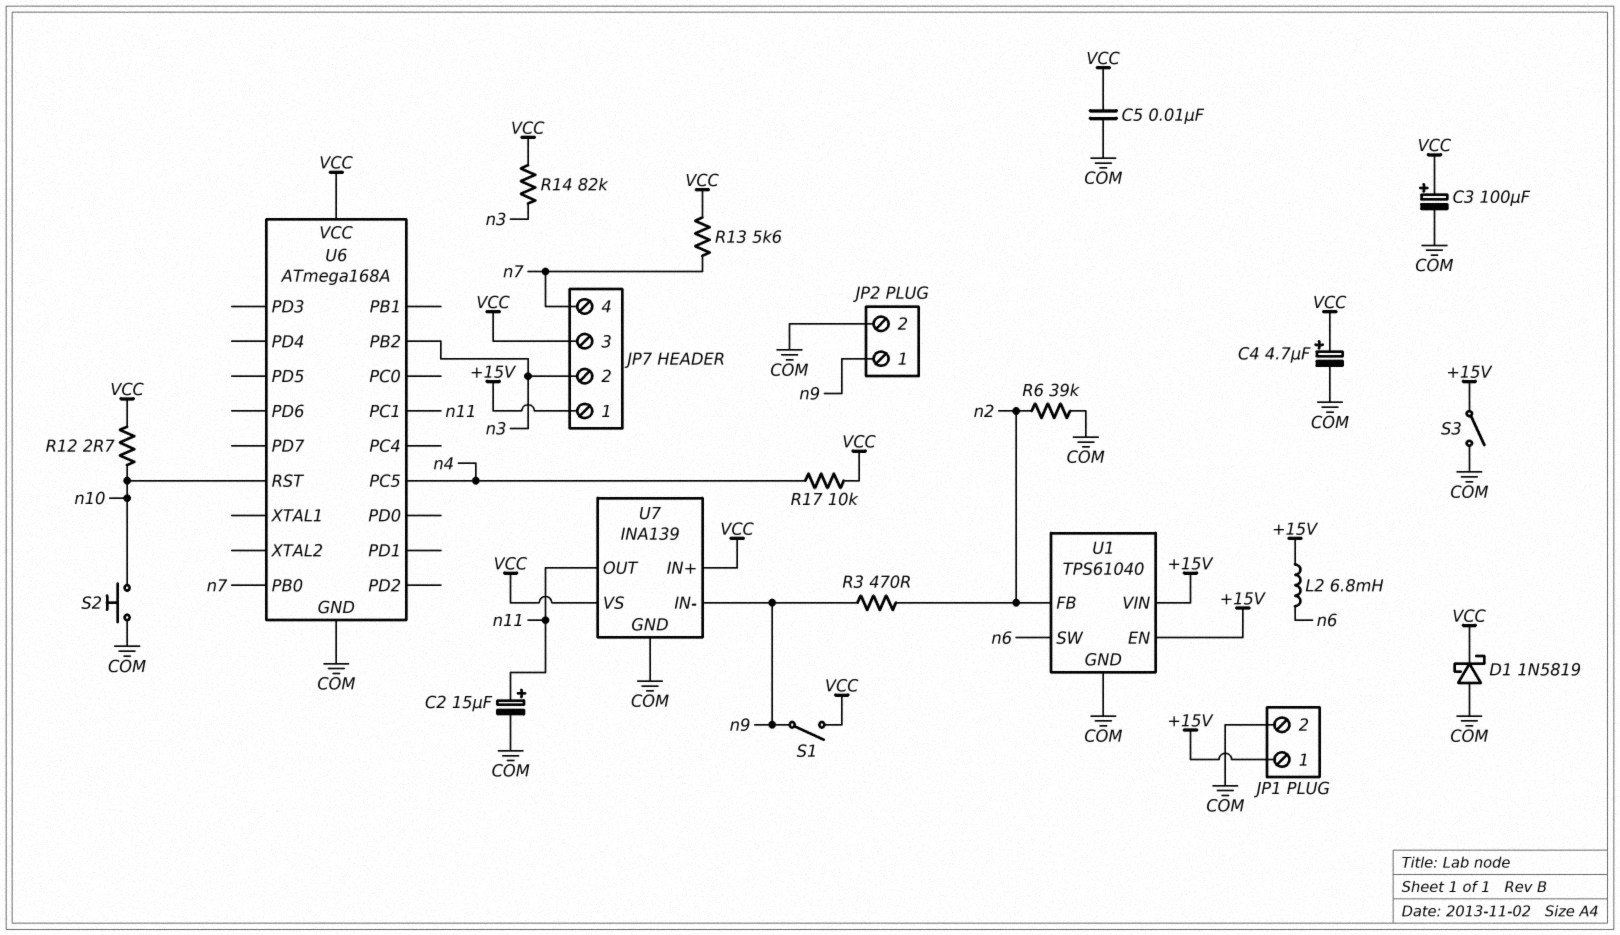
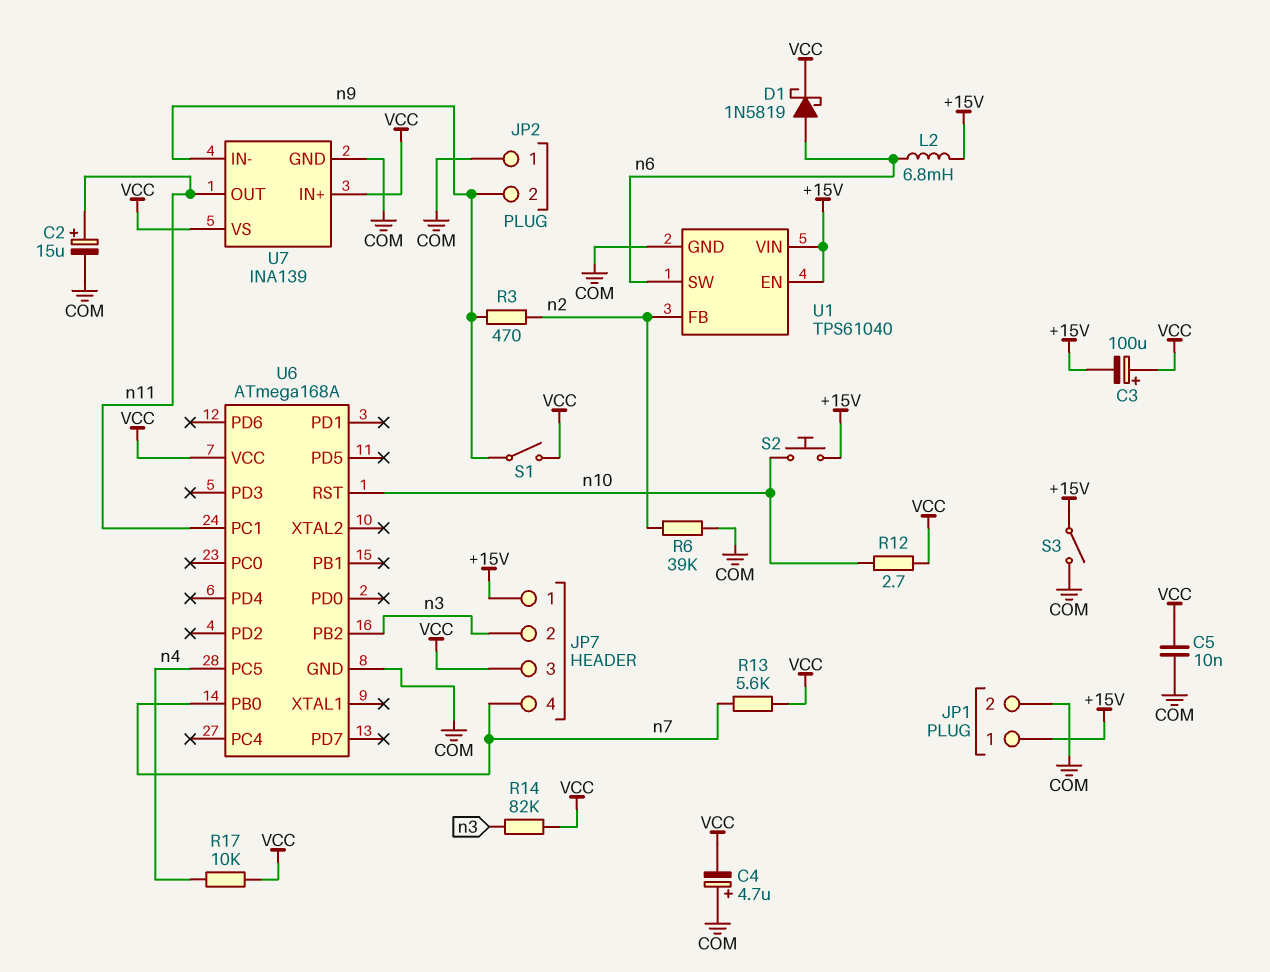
C3: 100uF (plus VCC, minus COM) -> 100uF (plus VCC, minus +15V)
C4: 4.7uF (plus VCC, minus COM) -> 4.7uF (plus COM, minus VCC)
D1: schottky 1N5819 (A COM, K VCC) -> schottky 1N5819 (A n6, K VCC)
JP2 pin 1: n9 -> COM
JP2 pin 2: COM -> n9
S2: button (COM, n10) -> button (+15V, n10)

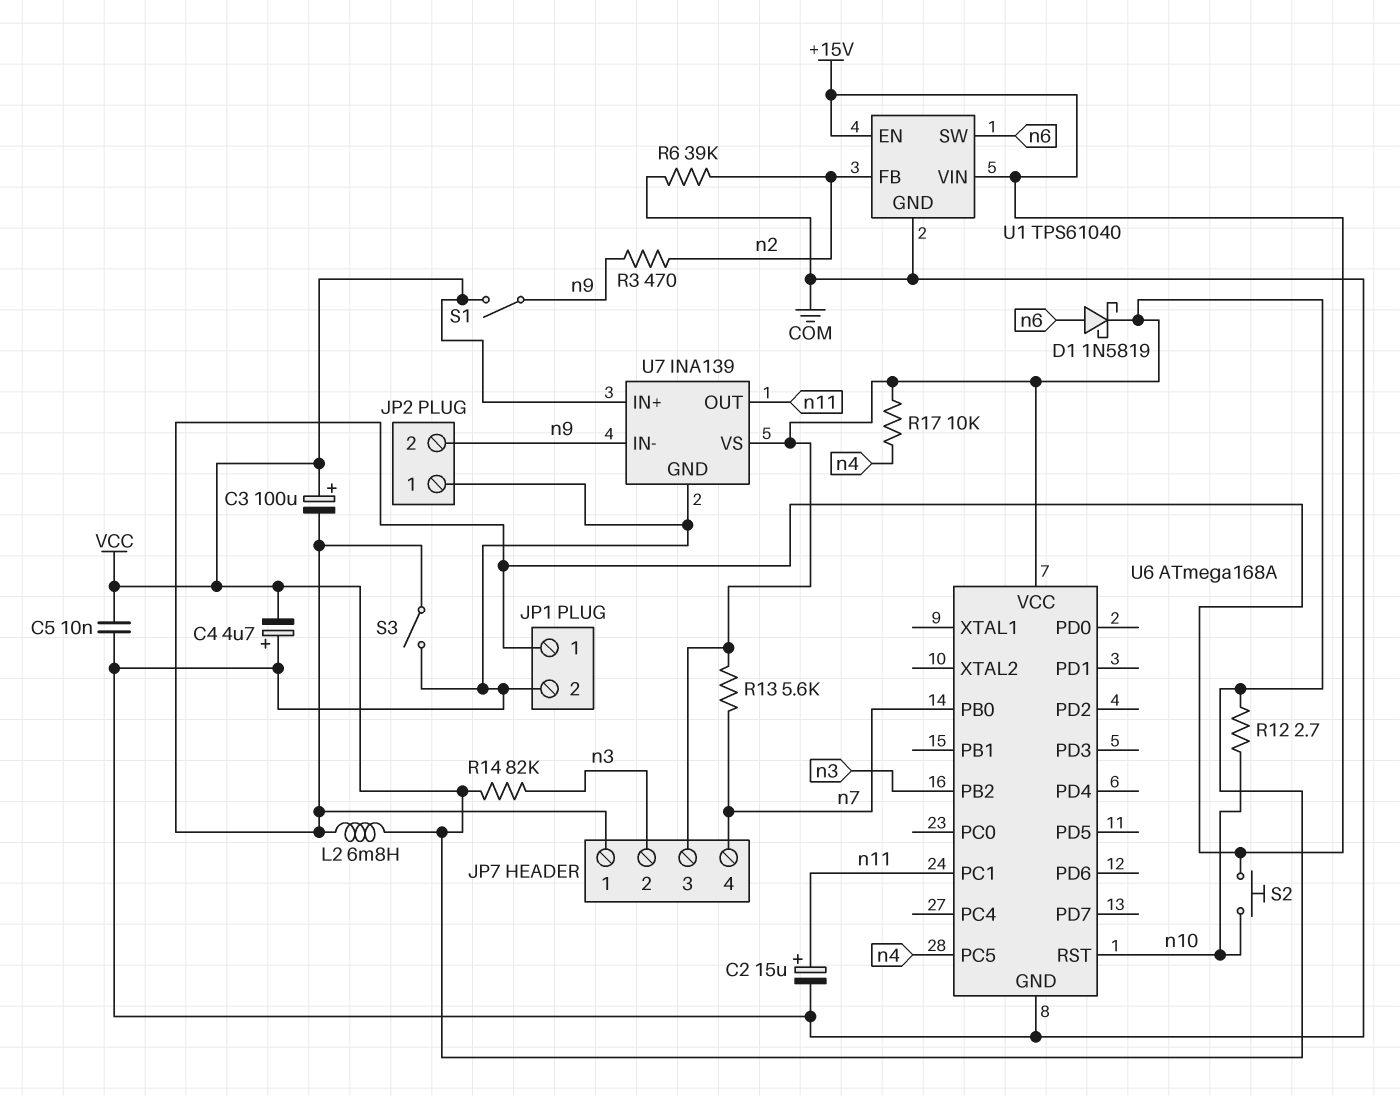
L2: 6.8mH (+15V, n6) -> 6.8mH (+15V, VCC)

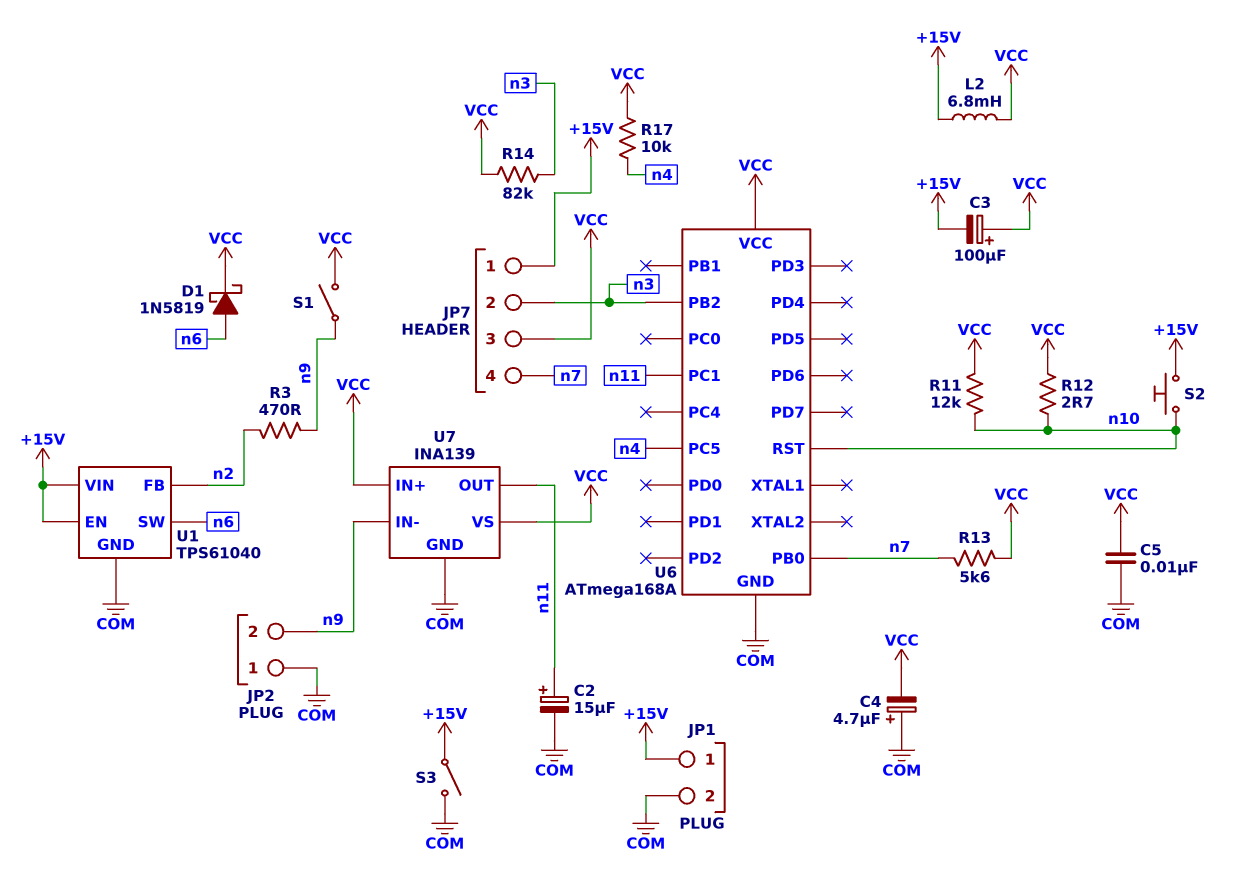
R6: 39k (COM, n2) -> none
R11: none -> 12k (VCC, n10)

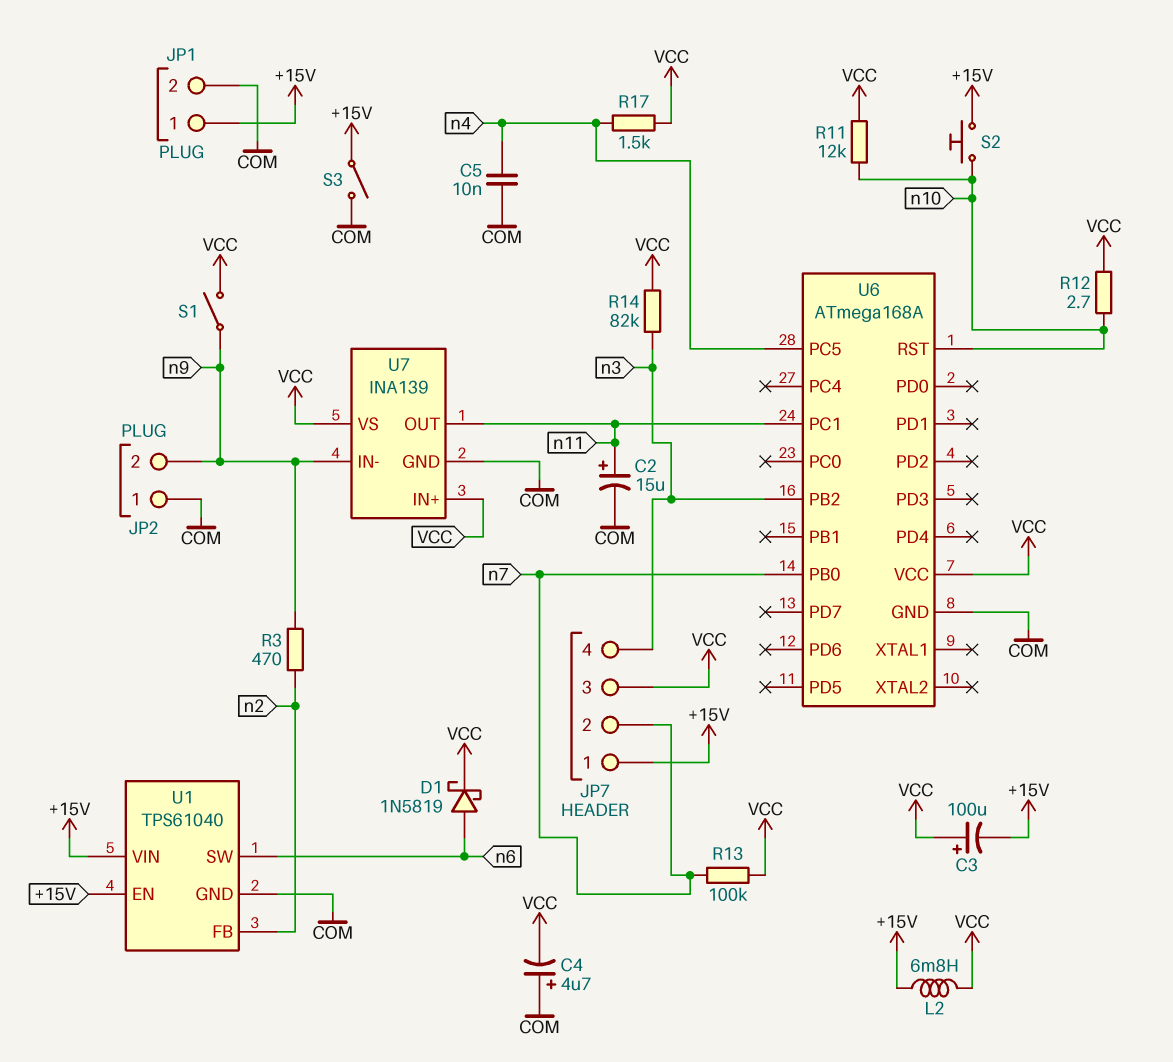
C5: 10nF (COM, VCC) -> 10nF (COM, n4)
JP7 pin 2: n3 -> n7
JP7 pin 4: n7 -> n3
R13: 5.6k (VCC, n7) -> 100k (VCC, n7)
R17: 10k (VCC, n4) -> 1.5k (VCC, n4)

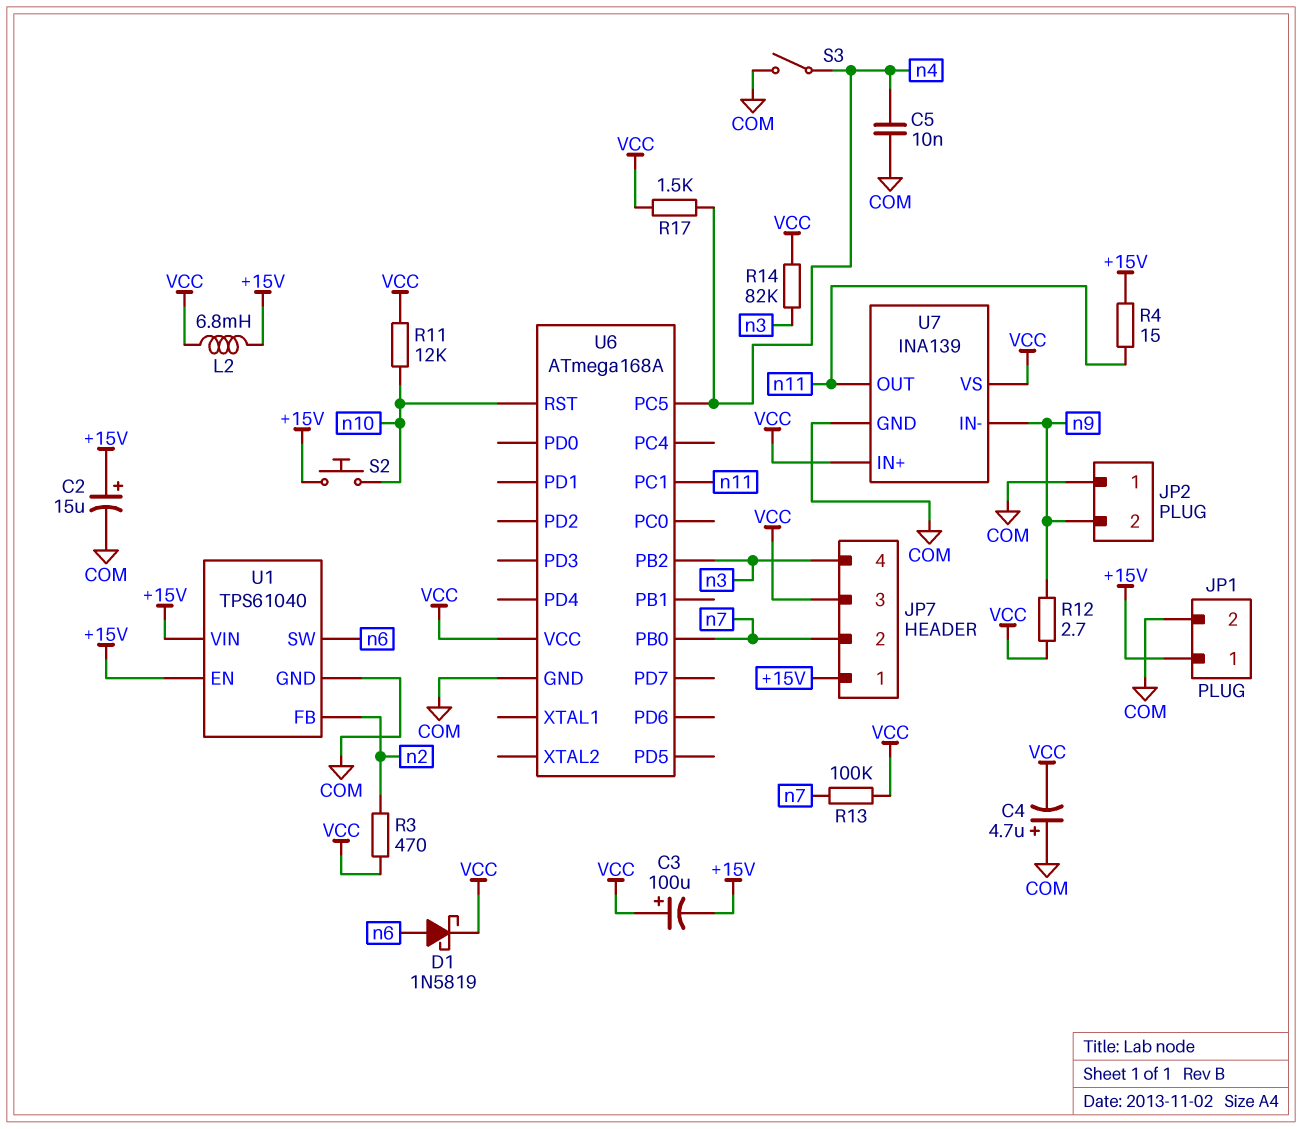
C2: 15uF (plus n11, minus COM) -> 15uF (plus +15V, minus COM)
R3: 470 (n2, n9) -> 470 (VCC, n2)
R4: none -> 15 (+15V, n11)
R12: 2.7 (VCC, n10) -> 2.7 (VCC, n9)
S1: switch (VCC, n9) -> none
S3: switch (+15V, COM) -> switch (COM, n4)

